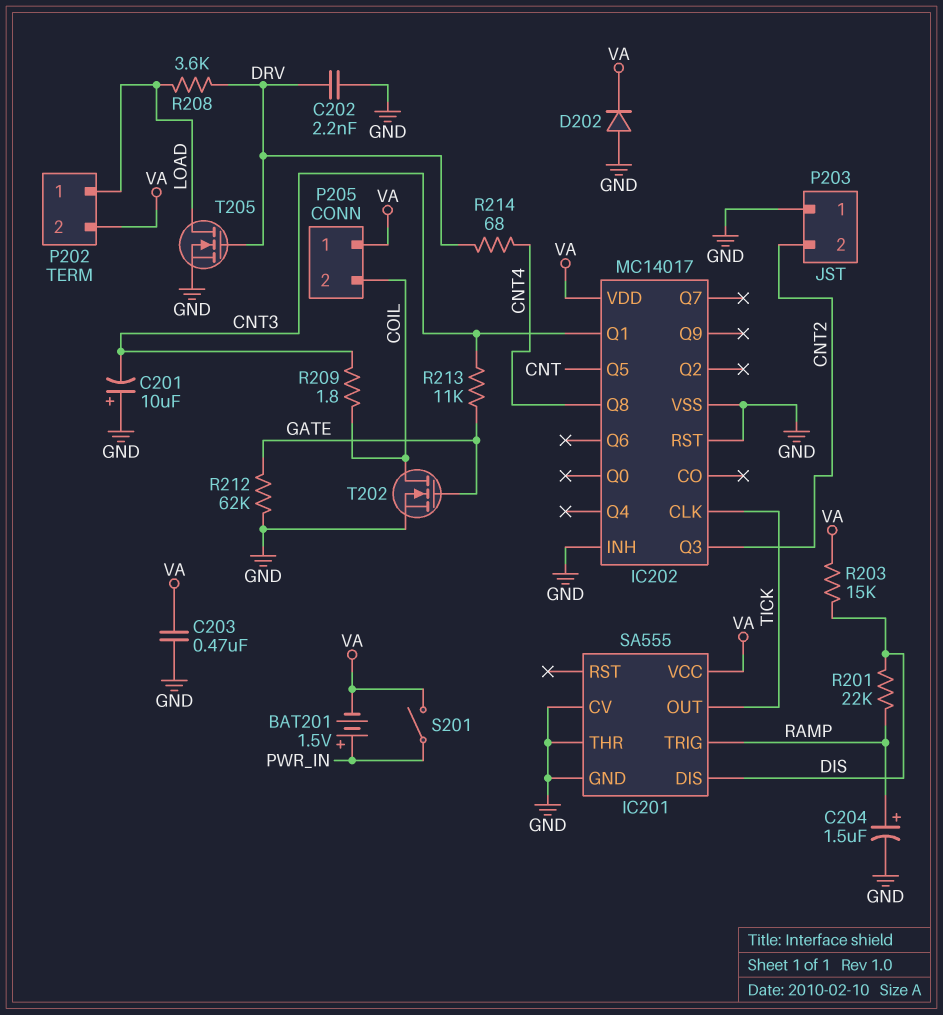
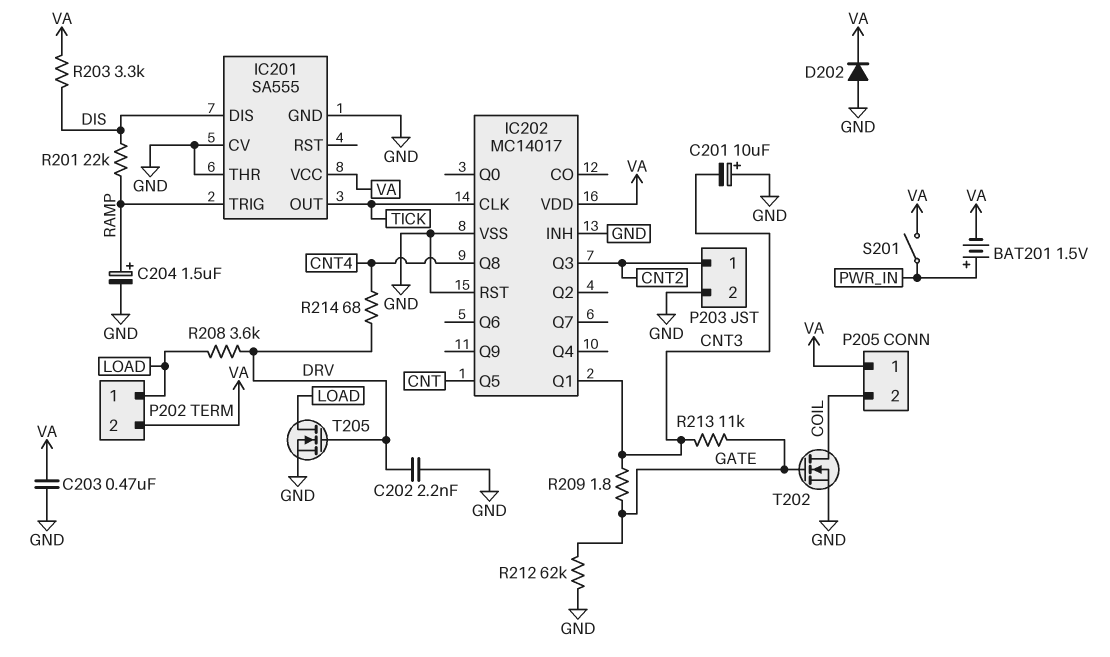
P203 pin 1: GND -> CNT2
P203 pin 2: CNT2 -> GND
R203: 15k (DIS, VA) -> 3.3k (DIS, VA)
R209: 1.8 (CNT3, COIL) -> 1.8 (CNT3, GATE)

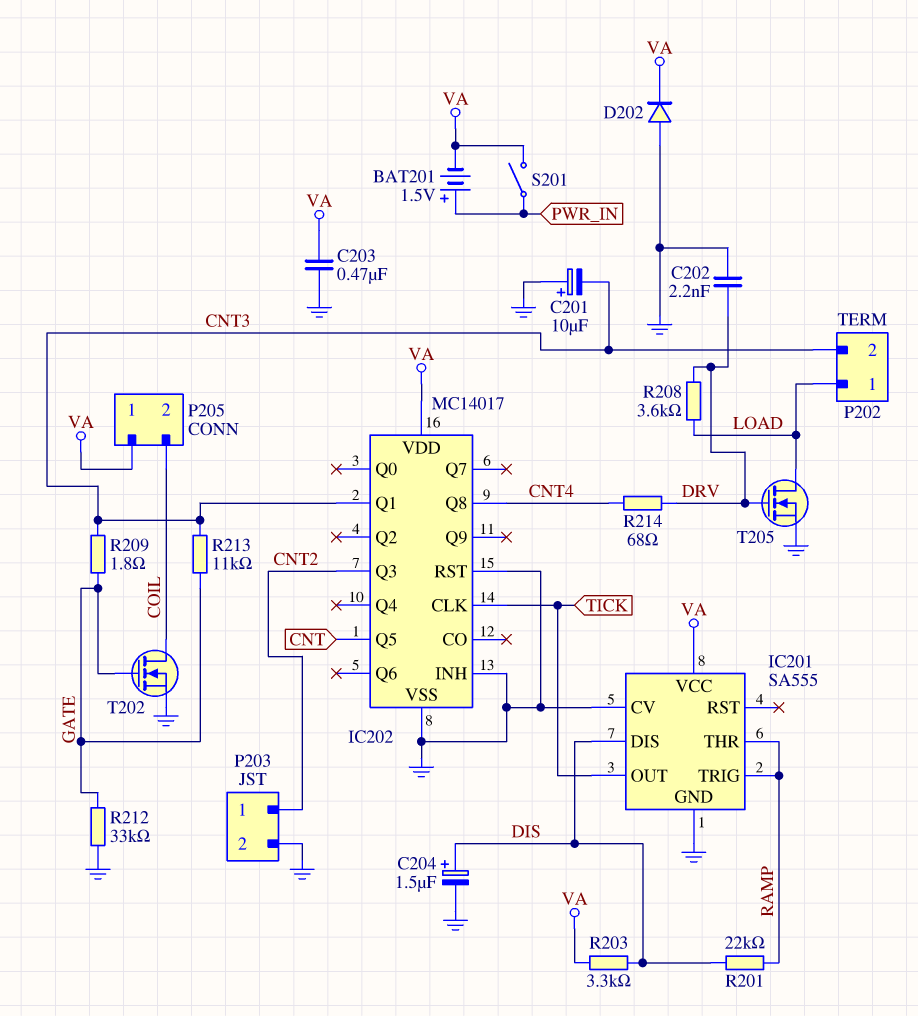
C204: 1.5uF (plus RAMP, minus GND) -> 1.5uF (plus DIS, minus GND)
IC201 pin THR: GND -> RAMP
P202 pin 2: VA -> CNT3
R212: 62k (GATE, GND) -> 33k (GATE, GND)

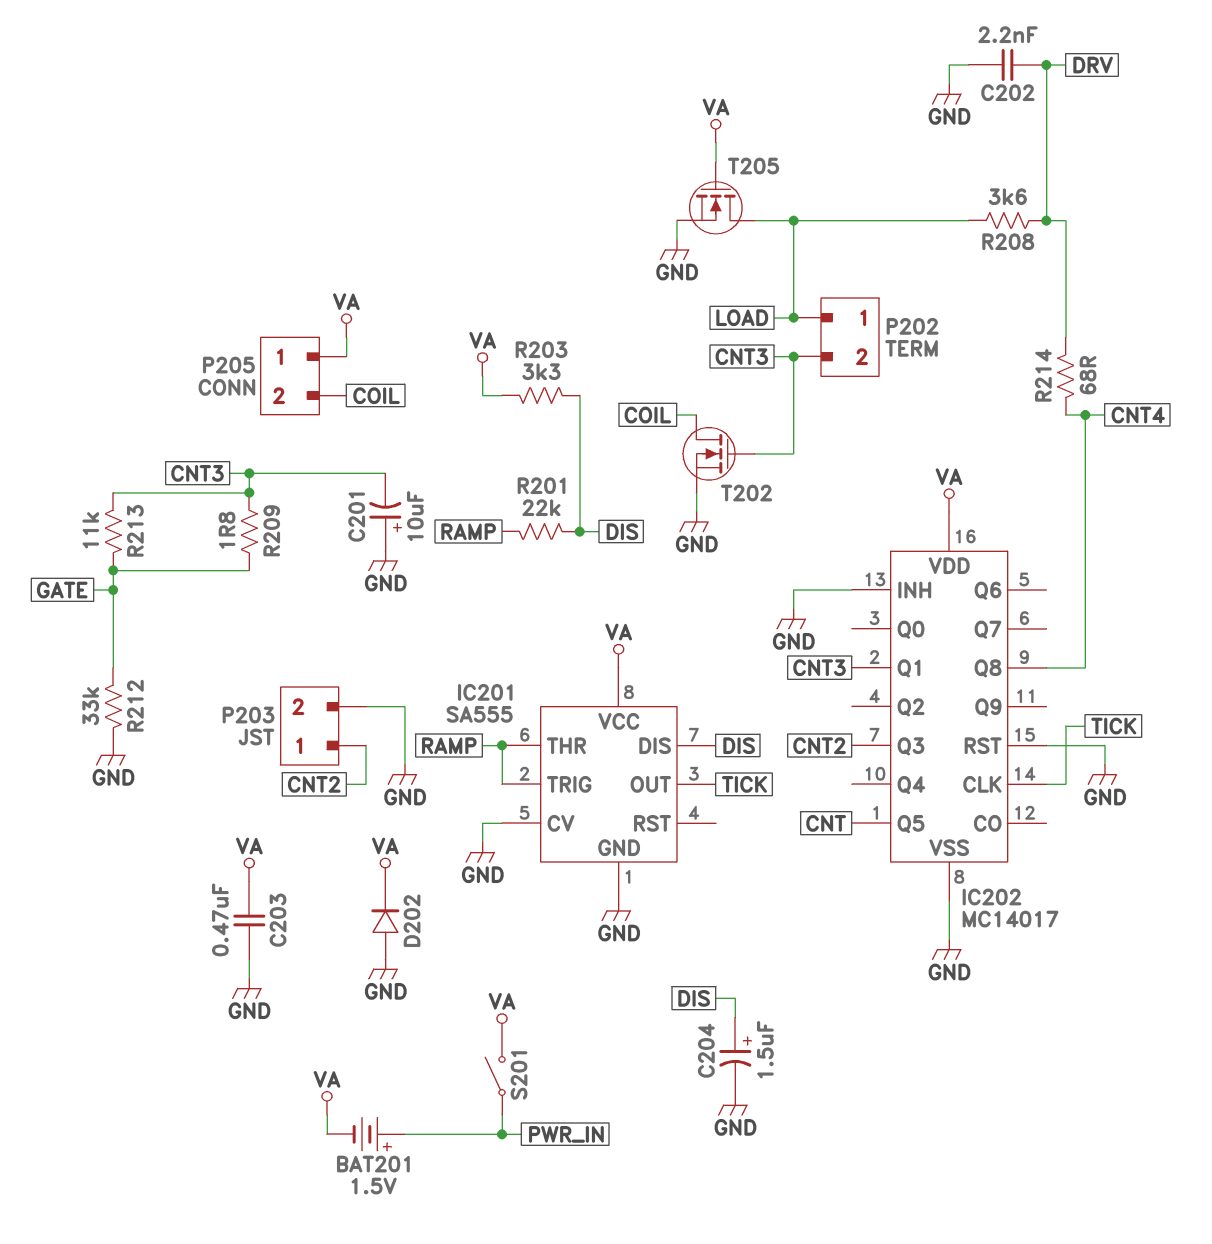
T202: NMOS (G GATE, D COIL, S GND) -> NMOS (G CNT3, D COIL, S GND)
T205: NMOS (G DRV, D LOAD, S GND) -> NMOS (G VA, D LOAD, S GND)

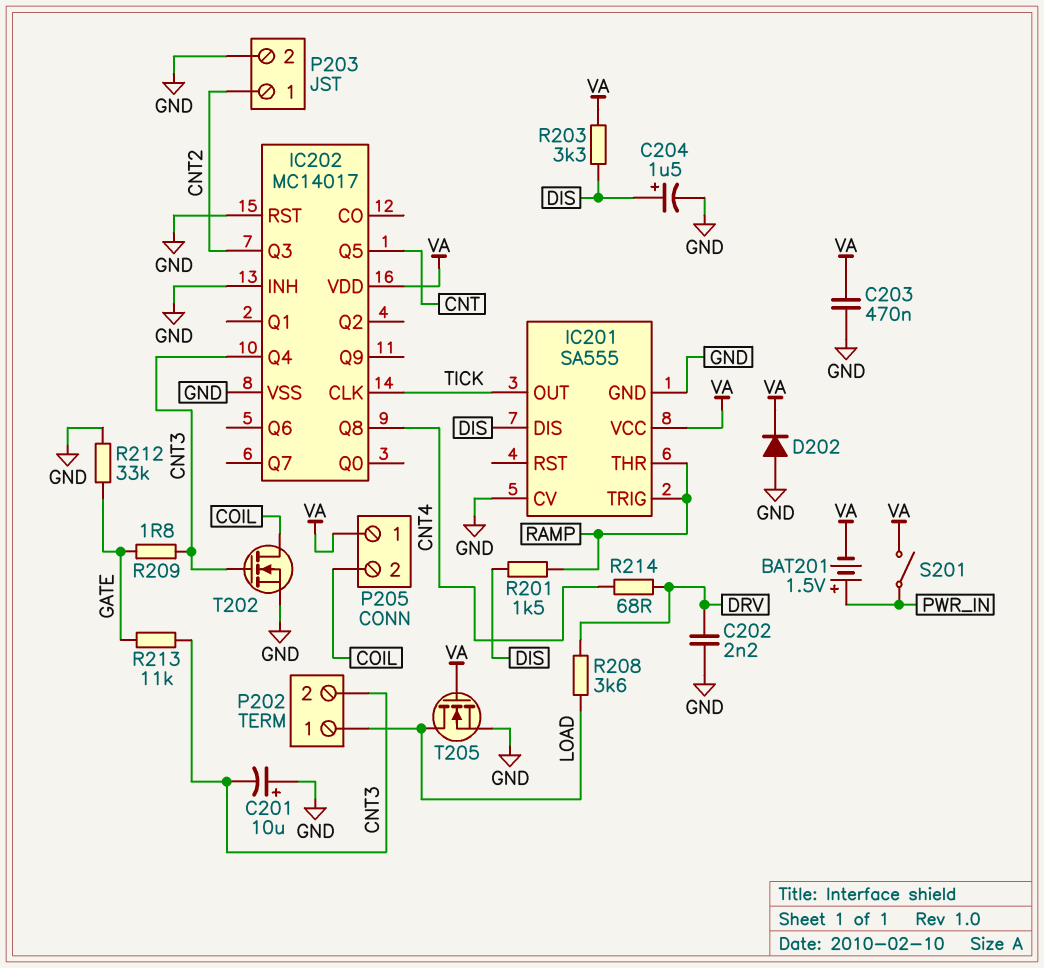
IC202 pin Q1: CNT3 -> none
IC202 pin Q4: none -> CNT3
R201: 22k (DIS, RAMP) -> 1.5k (DIS, RAMP)

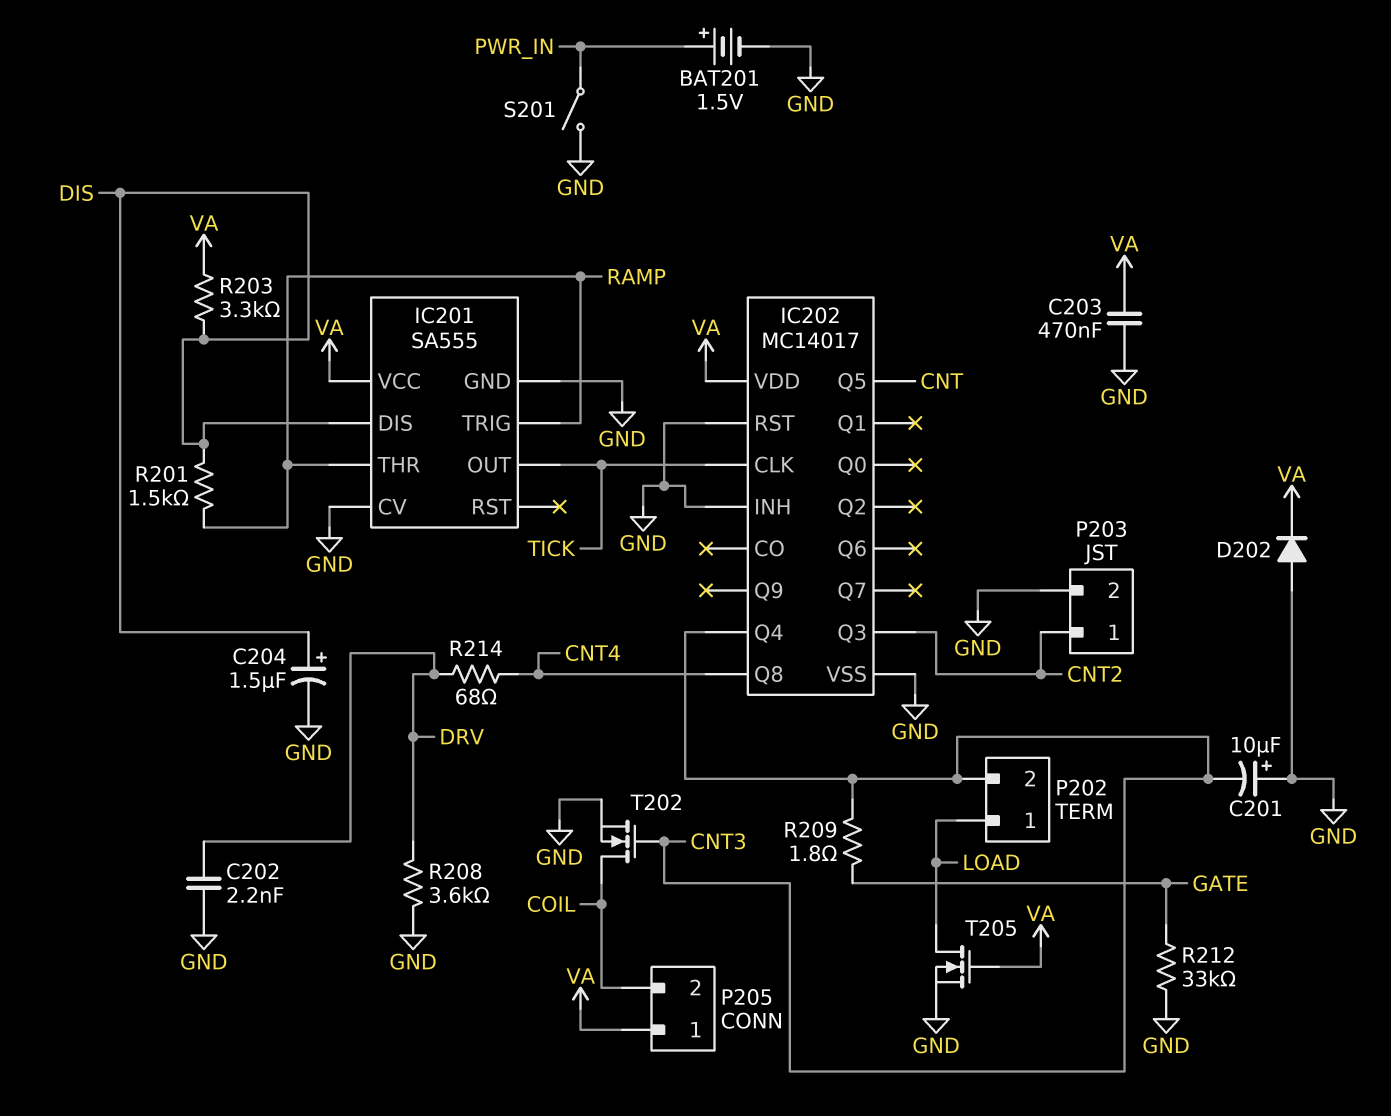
BAT201: 1.5V (plus PWR_IN, minus VA) -> 1.5V (plus PWR_IN, minus GND)
R208: 3.6k (DRV, LOAD) -> 3.6k (DRV, GND)
R213: 11k (CNT3, GATE) -> none
S201: switch (PWR_IN, VA) -> switch (GND, PWR_IN)

